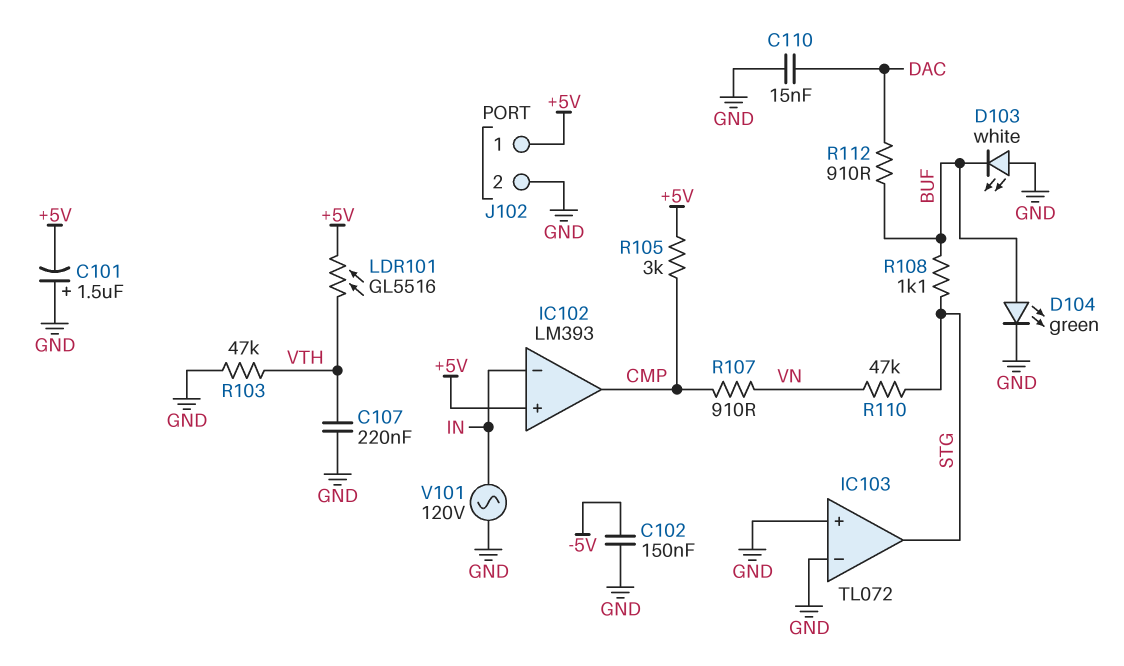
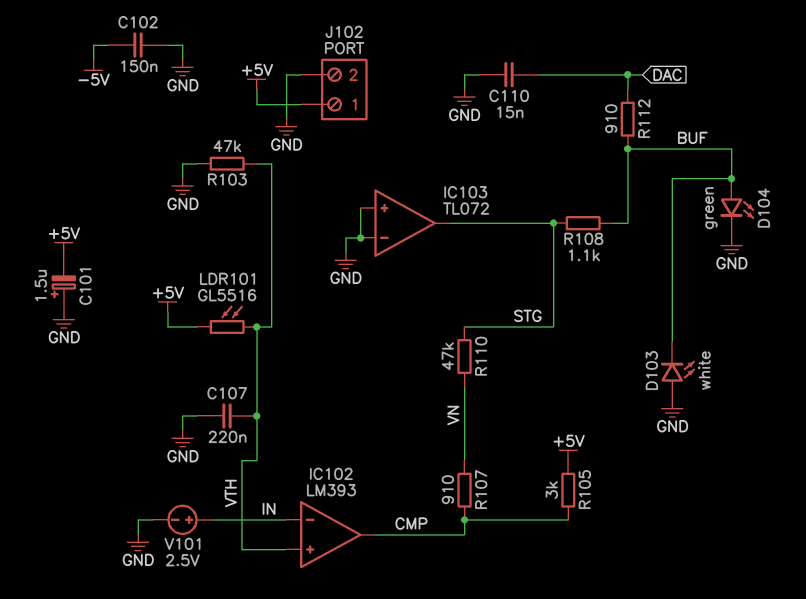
IC102 pin in+: +5V -> VTH
V101: AC 120V (GND, IN) -> 2.5V (plus IN, minus GND)

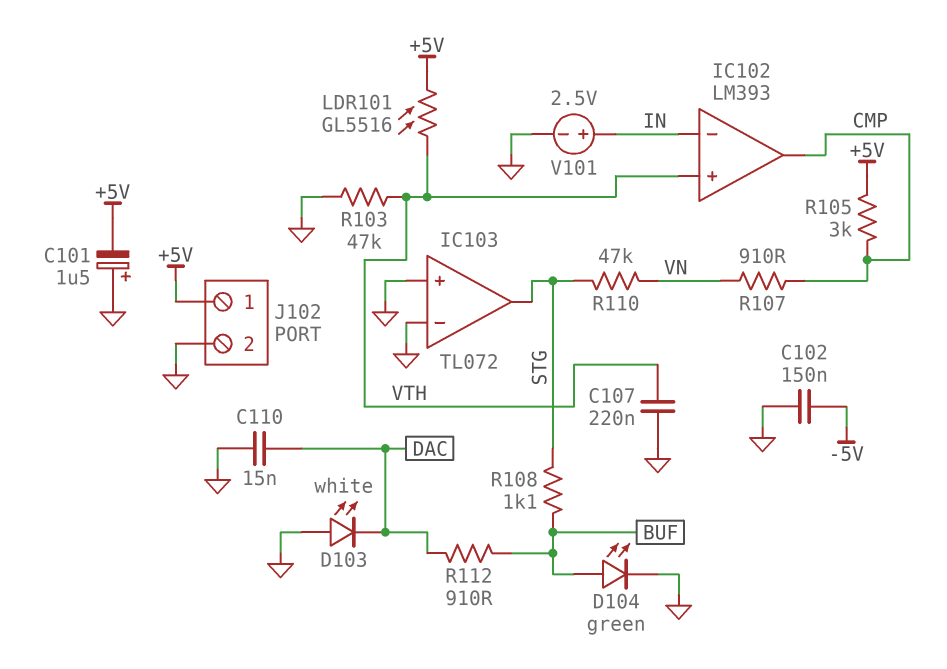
D103: LED white (A GND, K BUF) -> LED white (A GND, K DAC)

